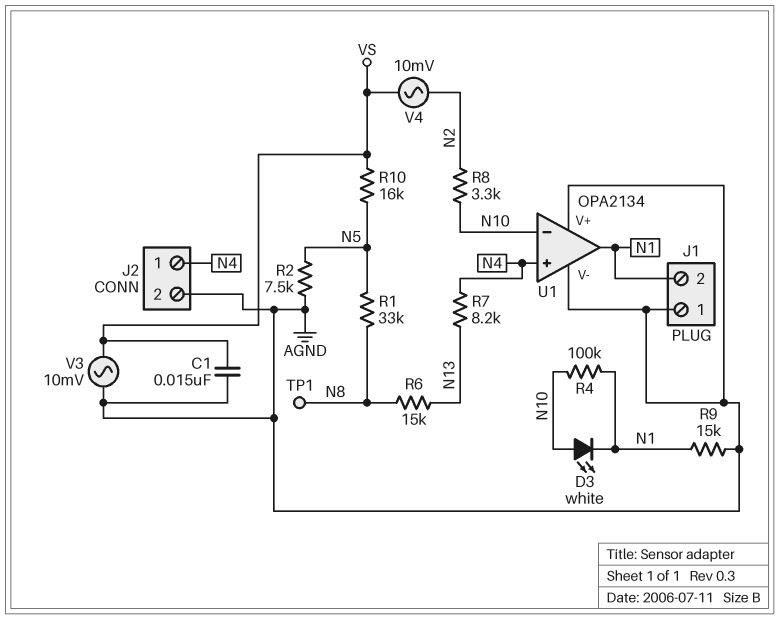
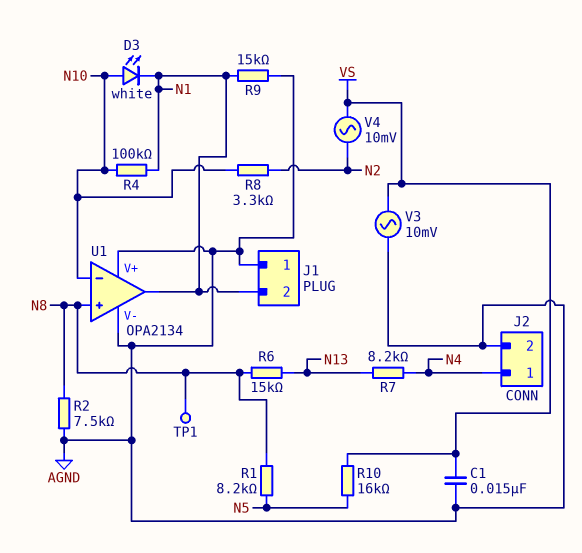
R1: 33k (N5, N8) -> 8.2k (N5, N8)
R2: 7.5k (AGND, N5) -> 7.5k (AGND, N8)
U1 pin in+: N4 -> N8

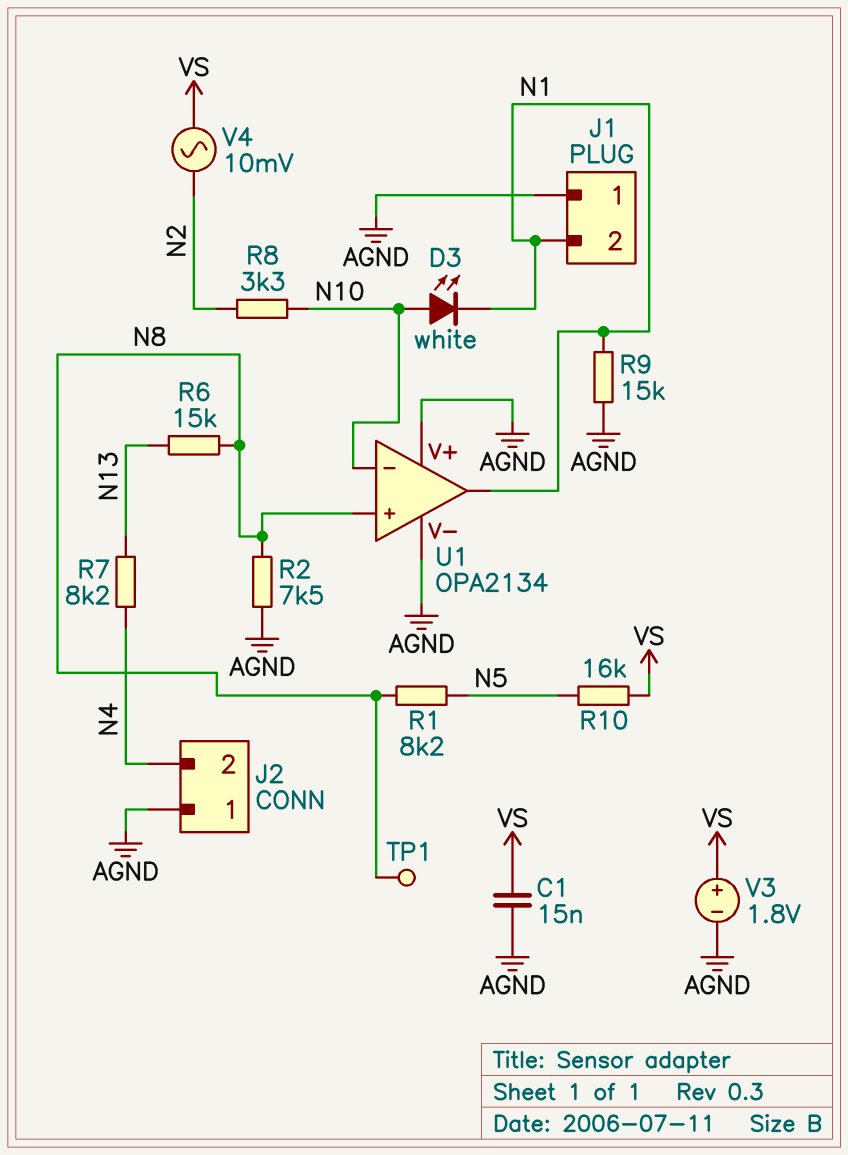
J2 pin 1: N4 -> AGND
J2 pin 2: AGND -> N4
R4: 100k (N1, N10) -> none
V3: AC 10mV (AGND, VS) -> 1.8V (plus VS, minus AGND)

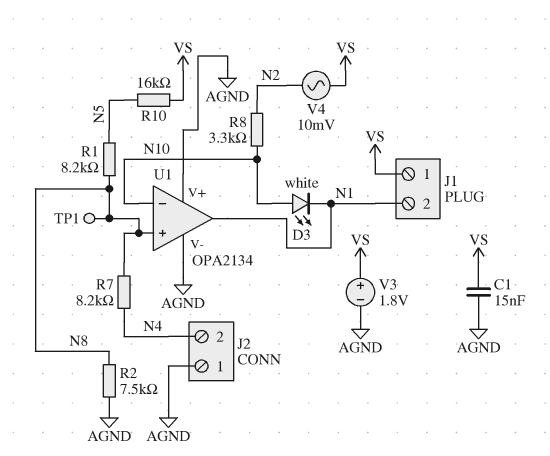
J1 pin 1: AGND -> VS
R6: 15k (N8, N13) -> none
R7: 8.2k (N4, N13) -> 8.2k (N4, N8)
R9: 15k (AGND, N1) -> none

